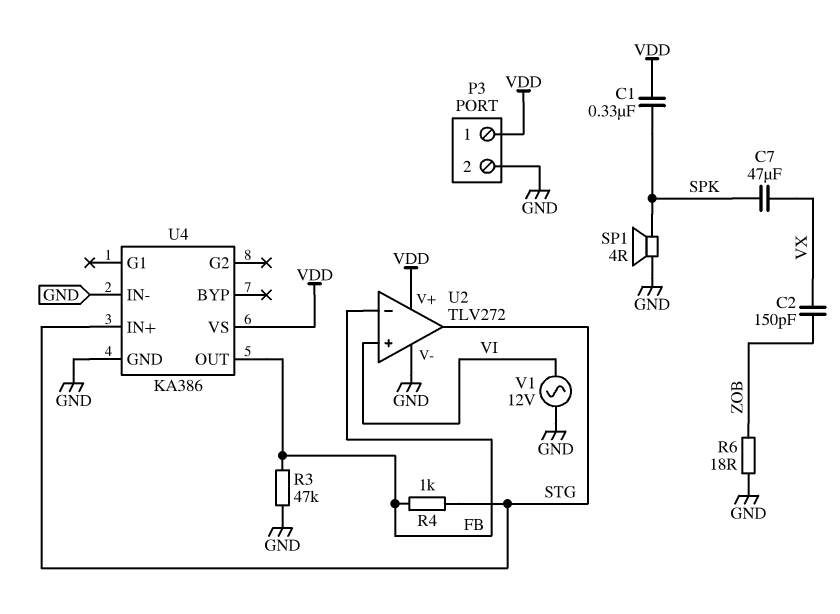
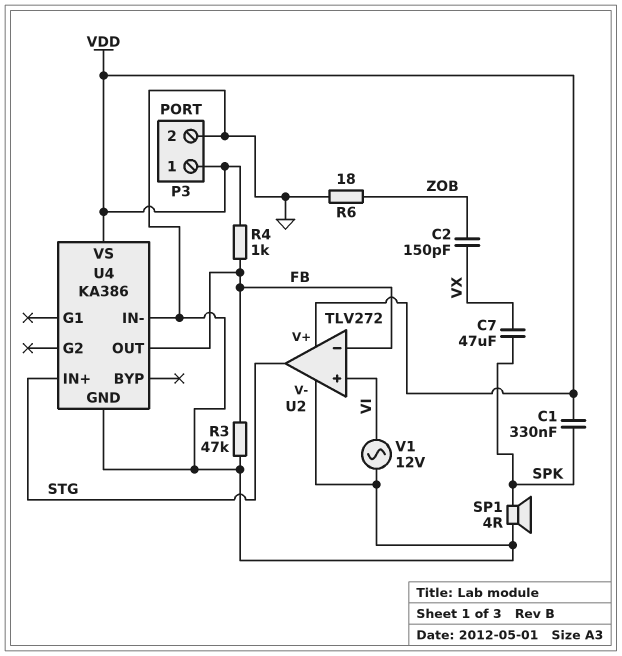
R4: 1k (FB, STG) -> 1k (FB, VDD)

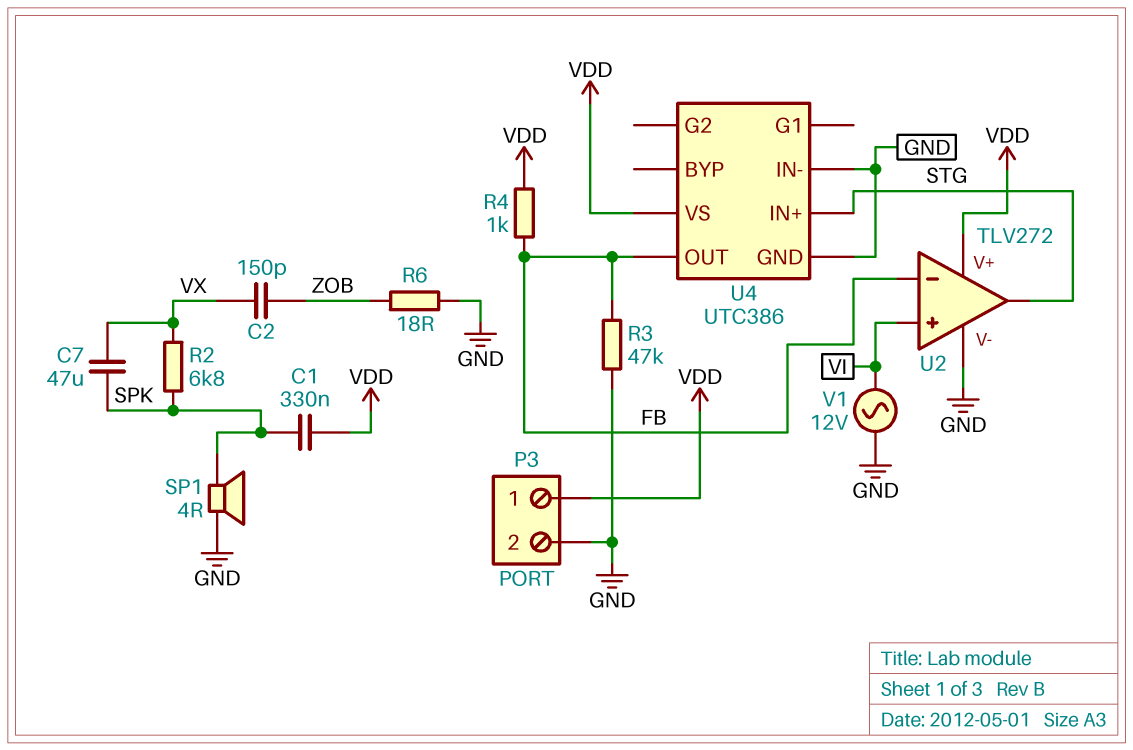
R2: none -> 6.8k (SPK, VX)
U4: KA386 -> UTC386

